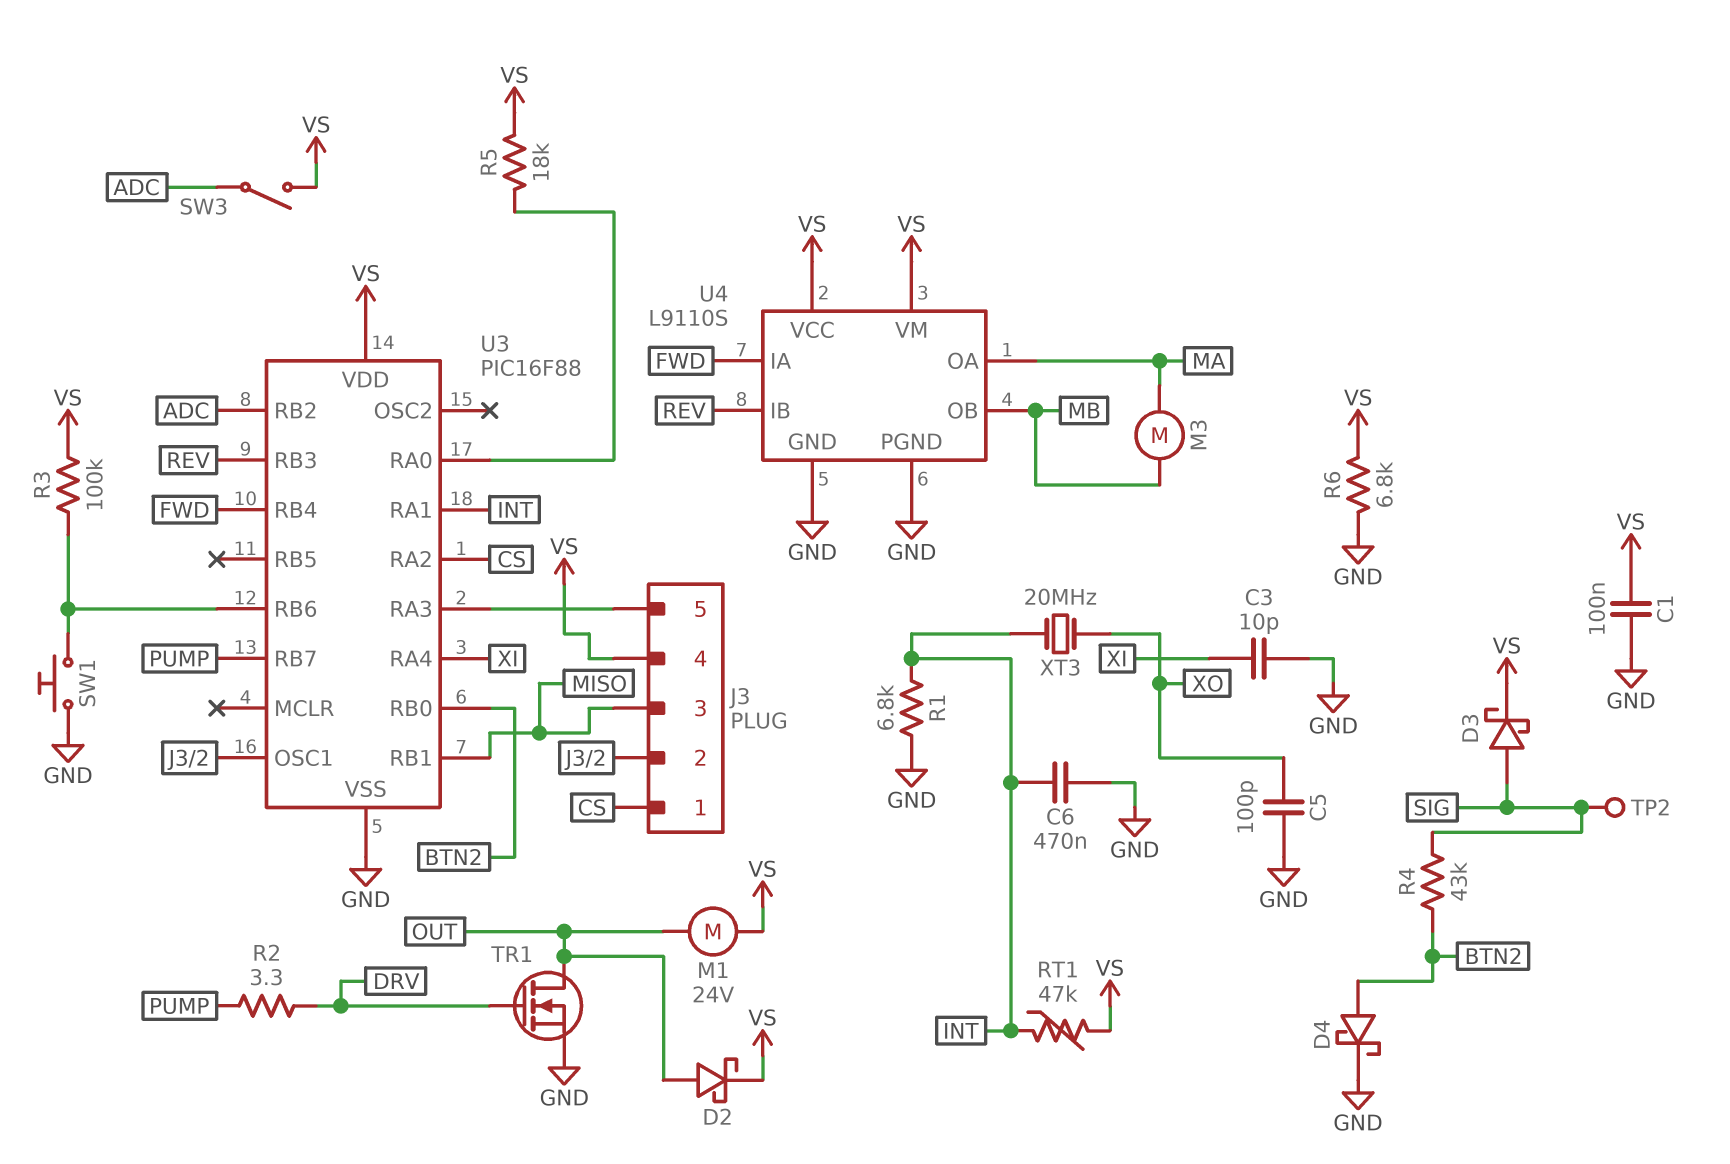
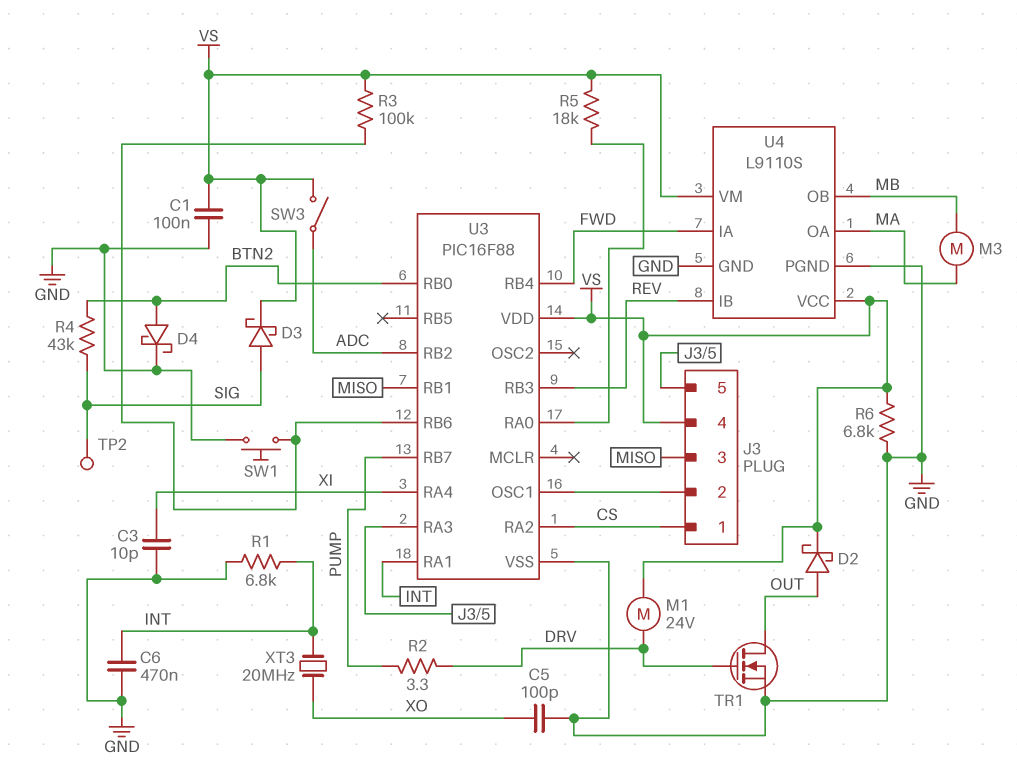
M1: motor 24V (OUT, VS) -> motor 24V (DRV, VS)
RT1: 47k (INT, VS) -> none

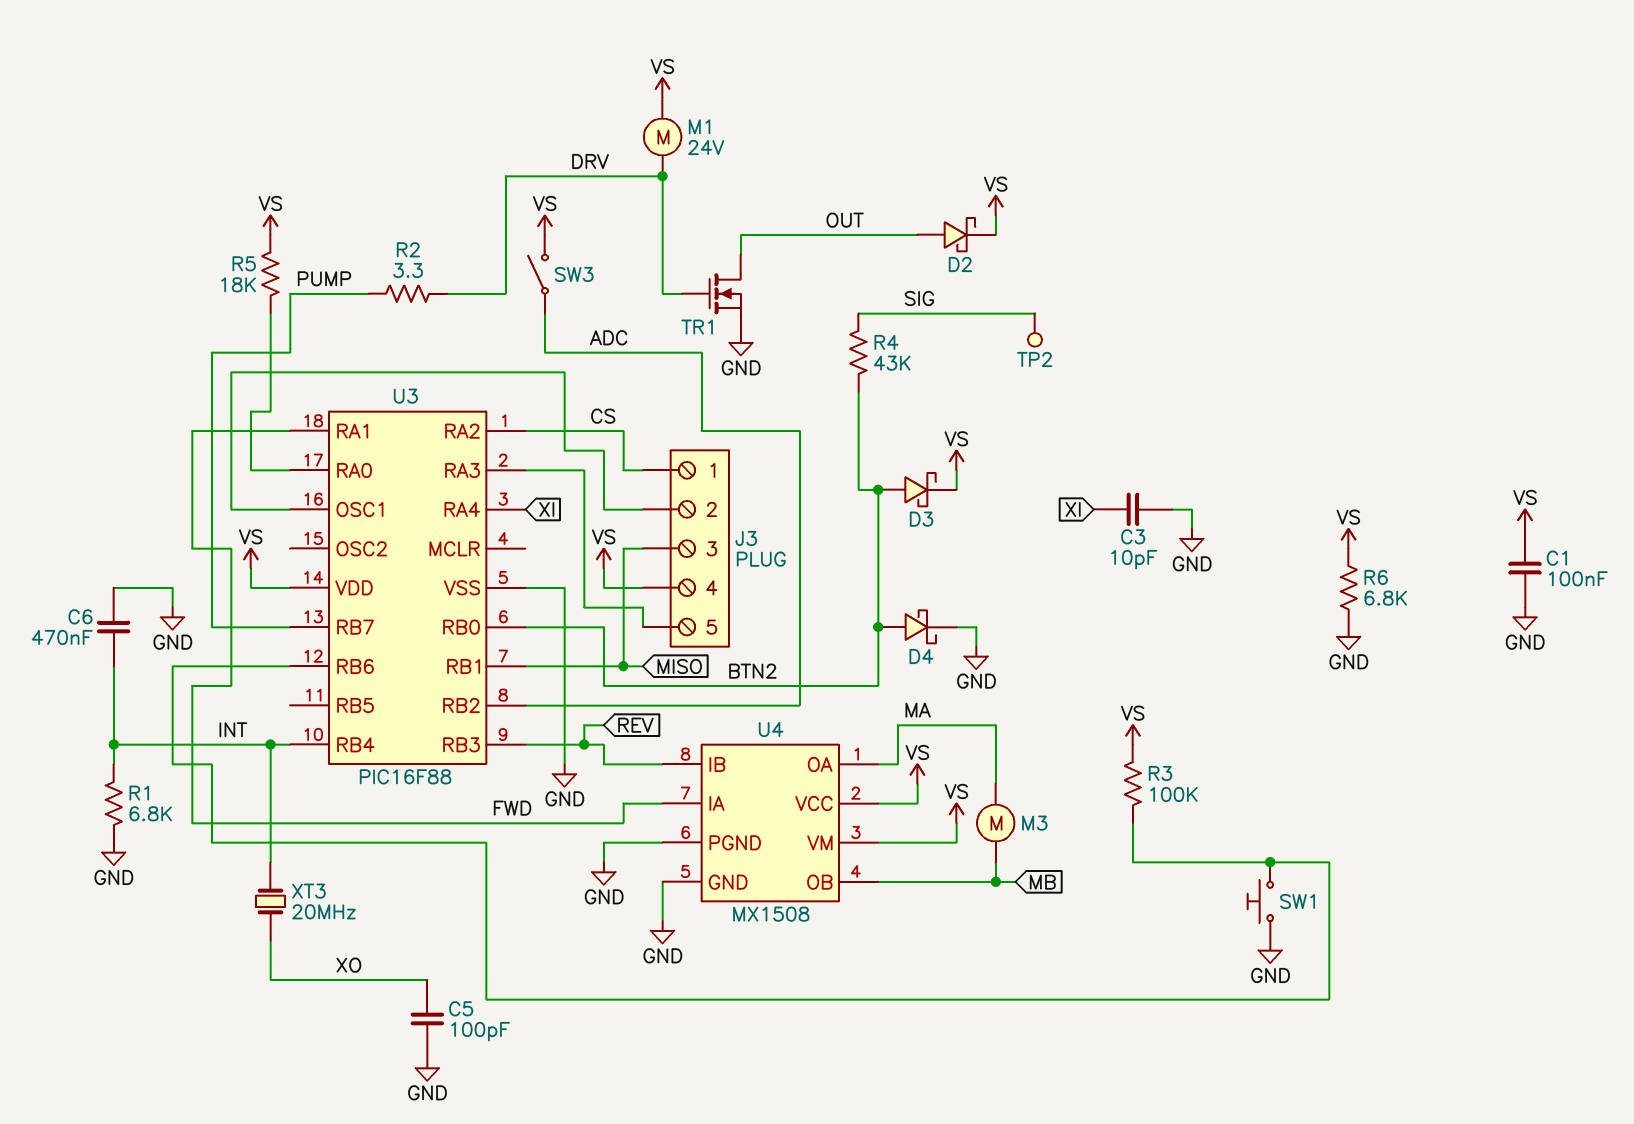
D3: schottky (A SIG, K VS) -> schottky (A BTN2, K VS)
U3 pin RA1: INT -> FWD
U3 pin RB4: FWD -> INT
U4: L9110S -> MX1508

